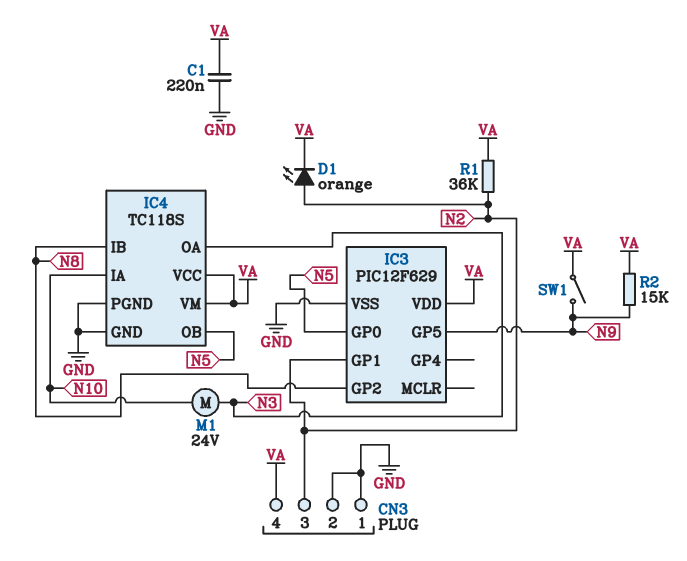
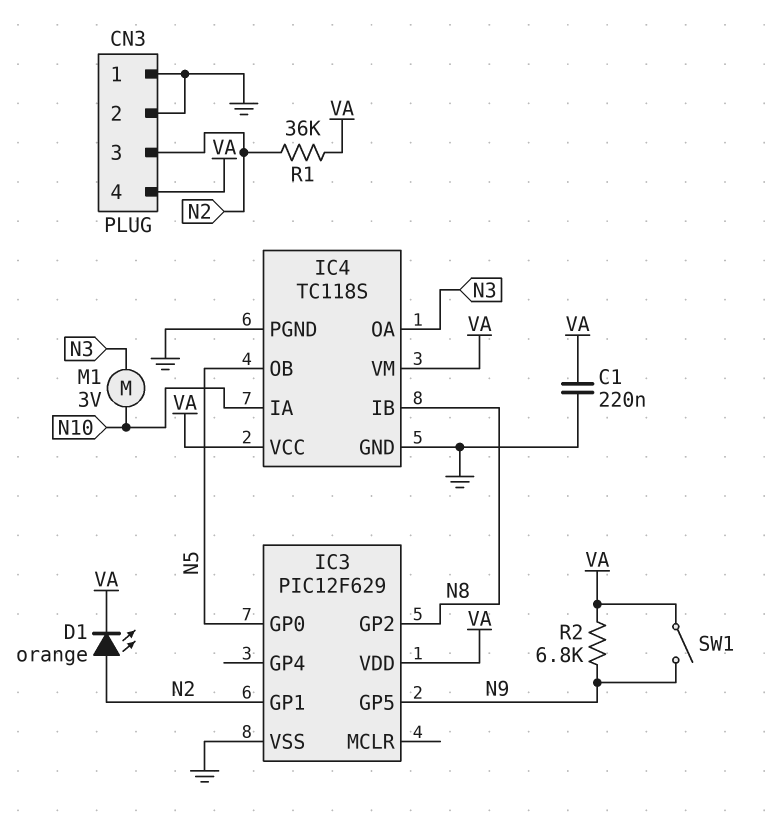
M1: motor 24V (N3, N10) -> motor 3V (N3, N10)
R2: 15k (N9, VA) -> 6.8k (N9, VA)

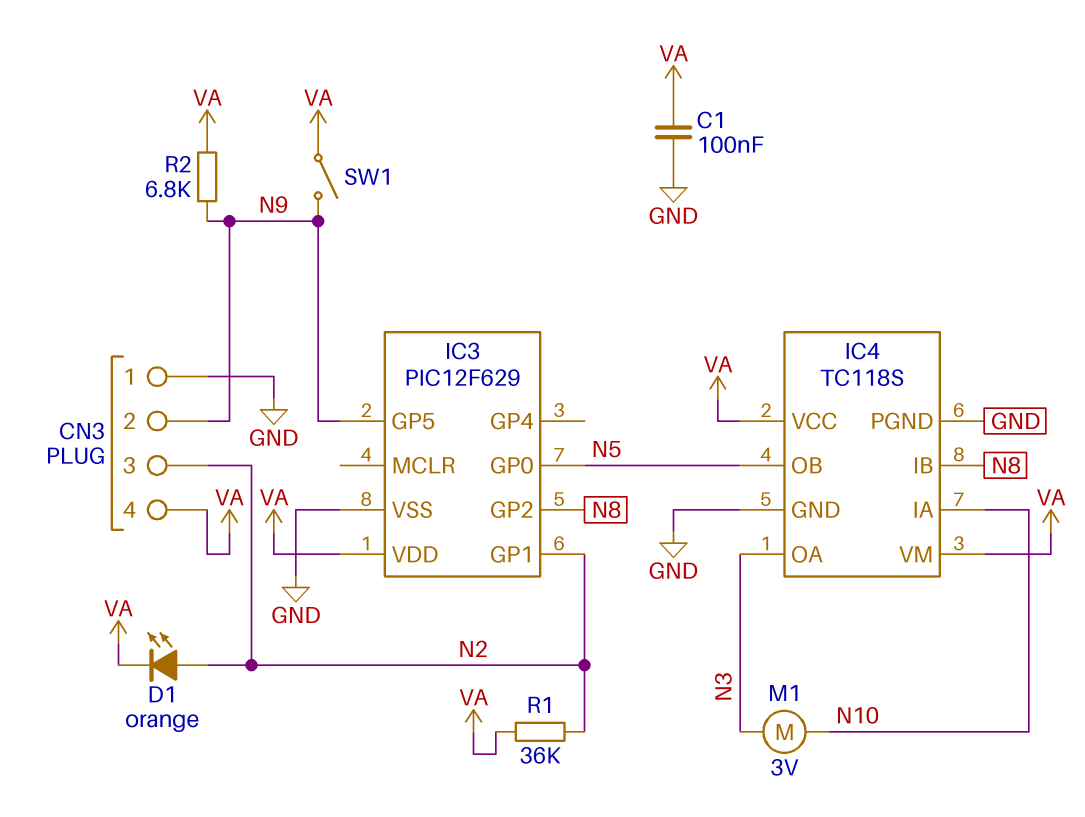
C1: 220nF (GND, VA) -> 100nF (GND, VA)
CN3 pin 2: GND -> N9

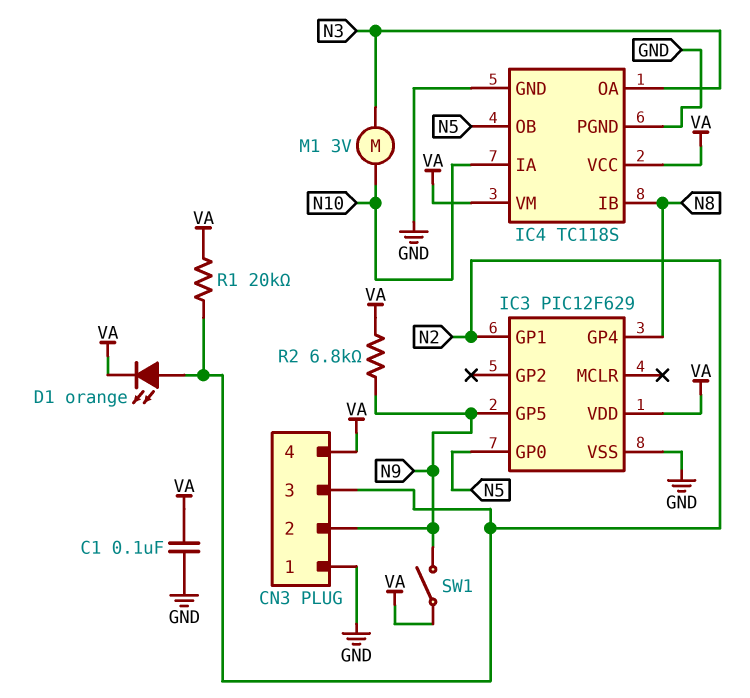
IC3 pin GP2: N8 -> none
IC3 pin GP4: none -> N8
R1: 36k (N2, VA) -> 20k (N2, VA)

